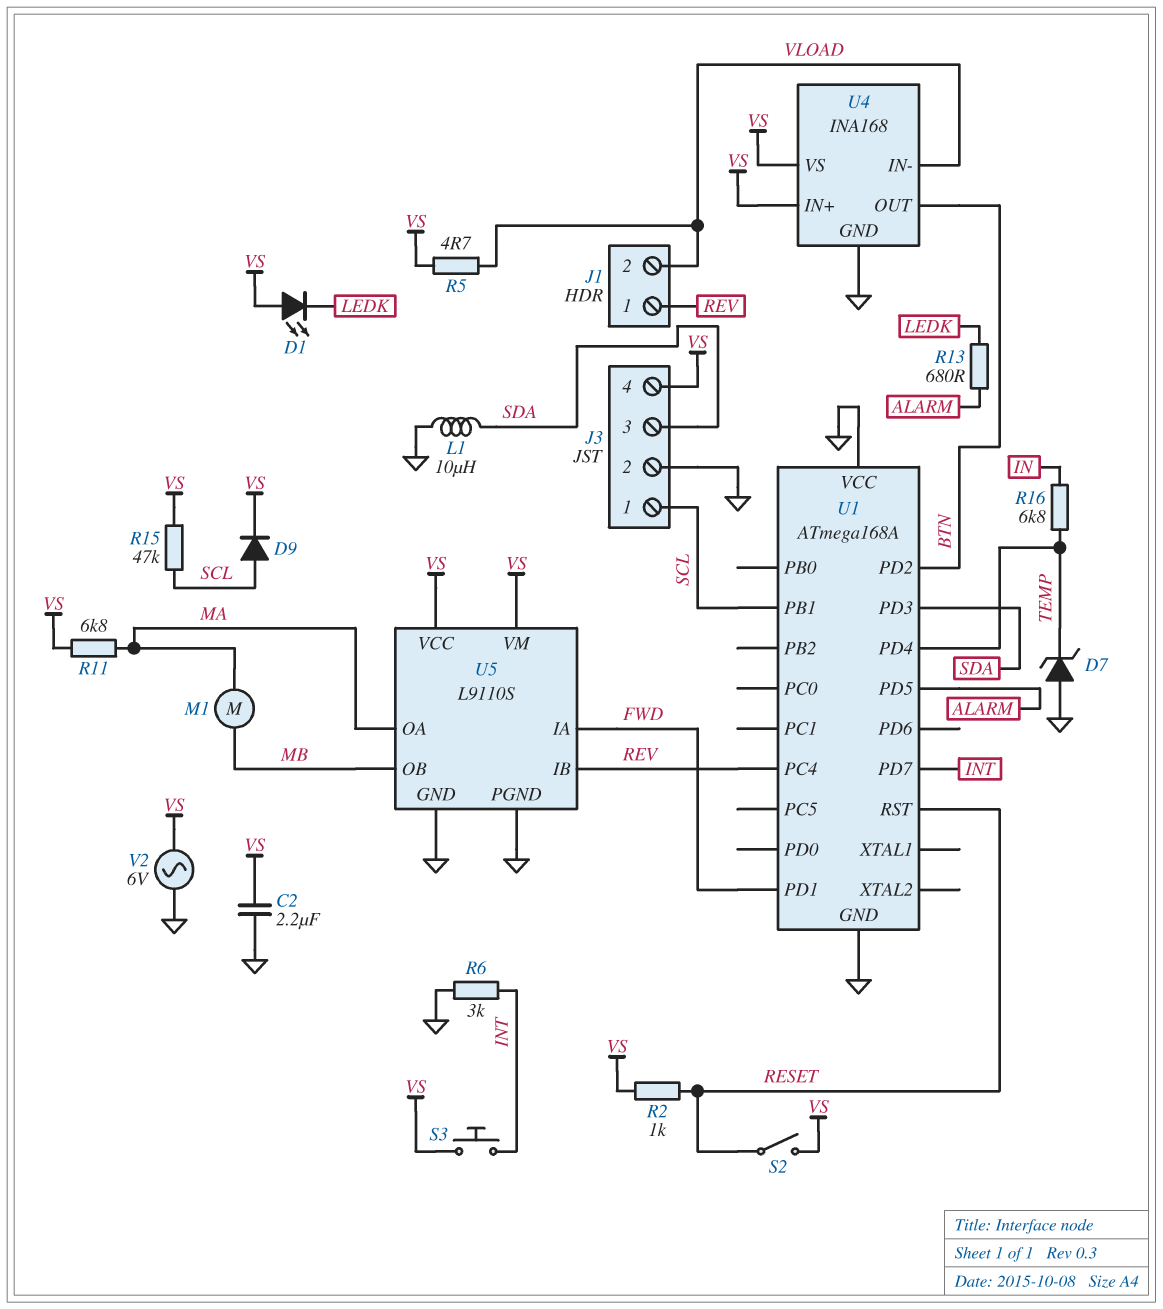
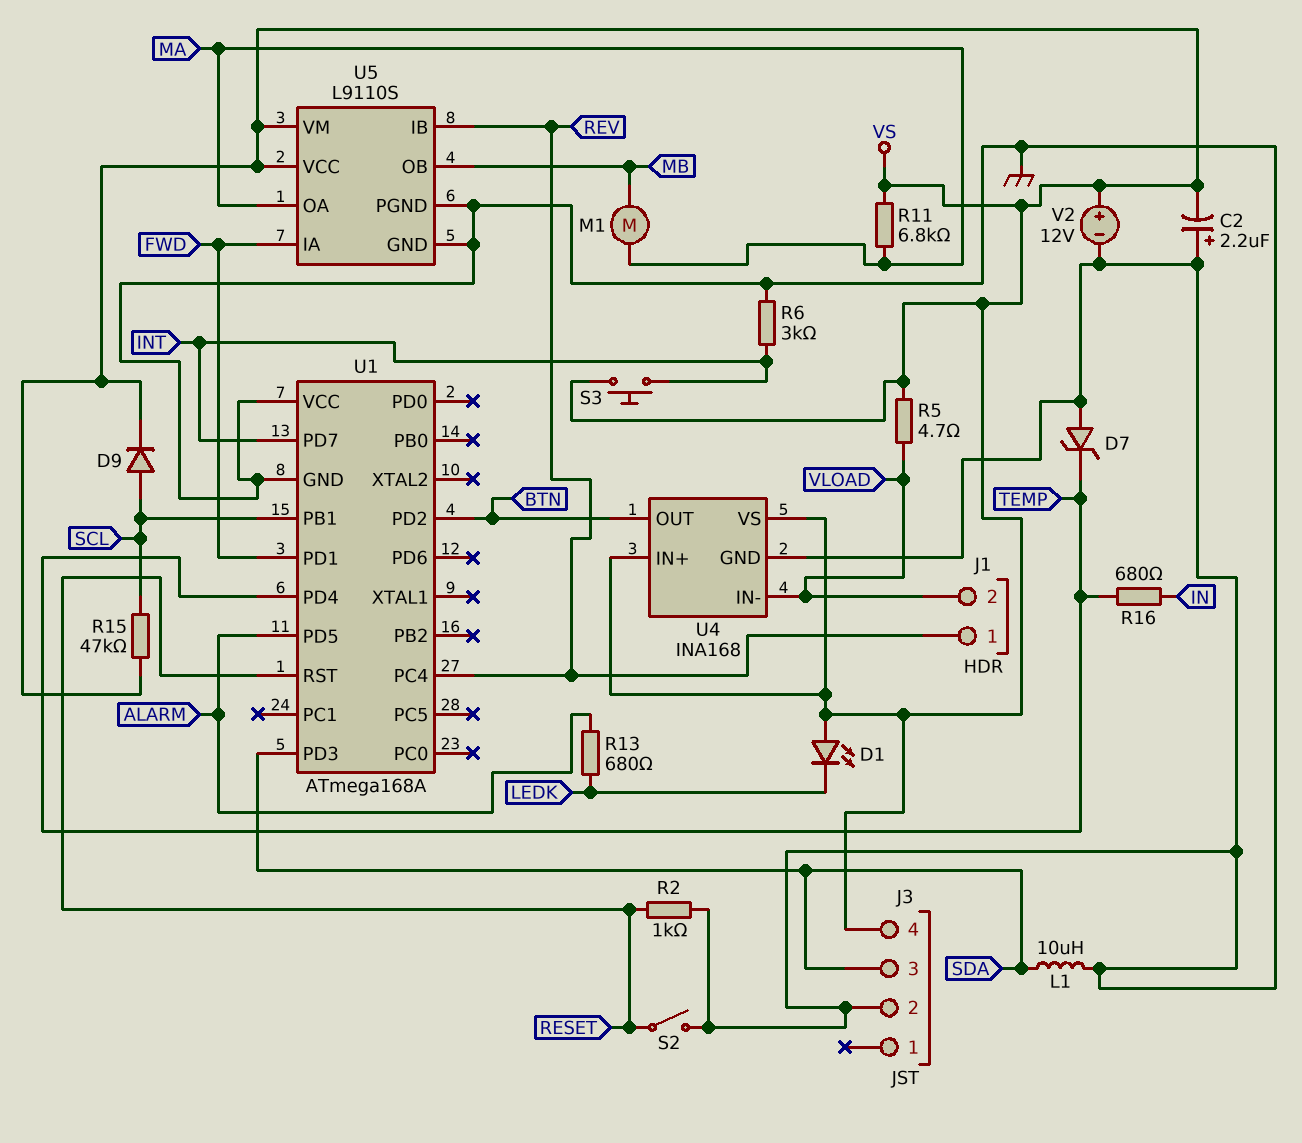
C2: 2.2uF (GND, VS) -> 2.2uF (plus GND, minus VS)
J3 pin 1: SCL -> none
R2: 1k (RESET, VS) -> 1k (GND, RESET)
R16: 6.8k (IN, TEMP) -> 680 (IN, TEMP)
S2: switch (RESET, VS) -> switch (GND, RESET)
V2: AC 6V (GND, VS) -> 12V (plus VS, minus GND)

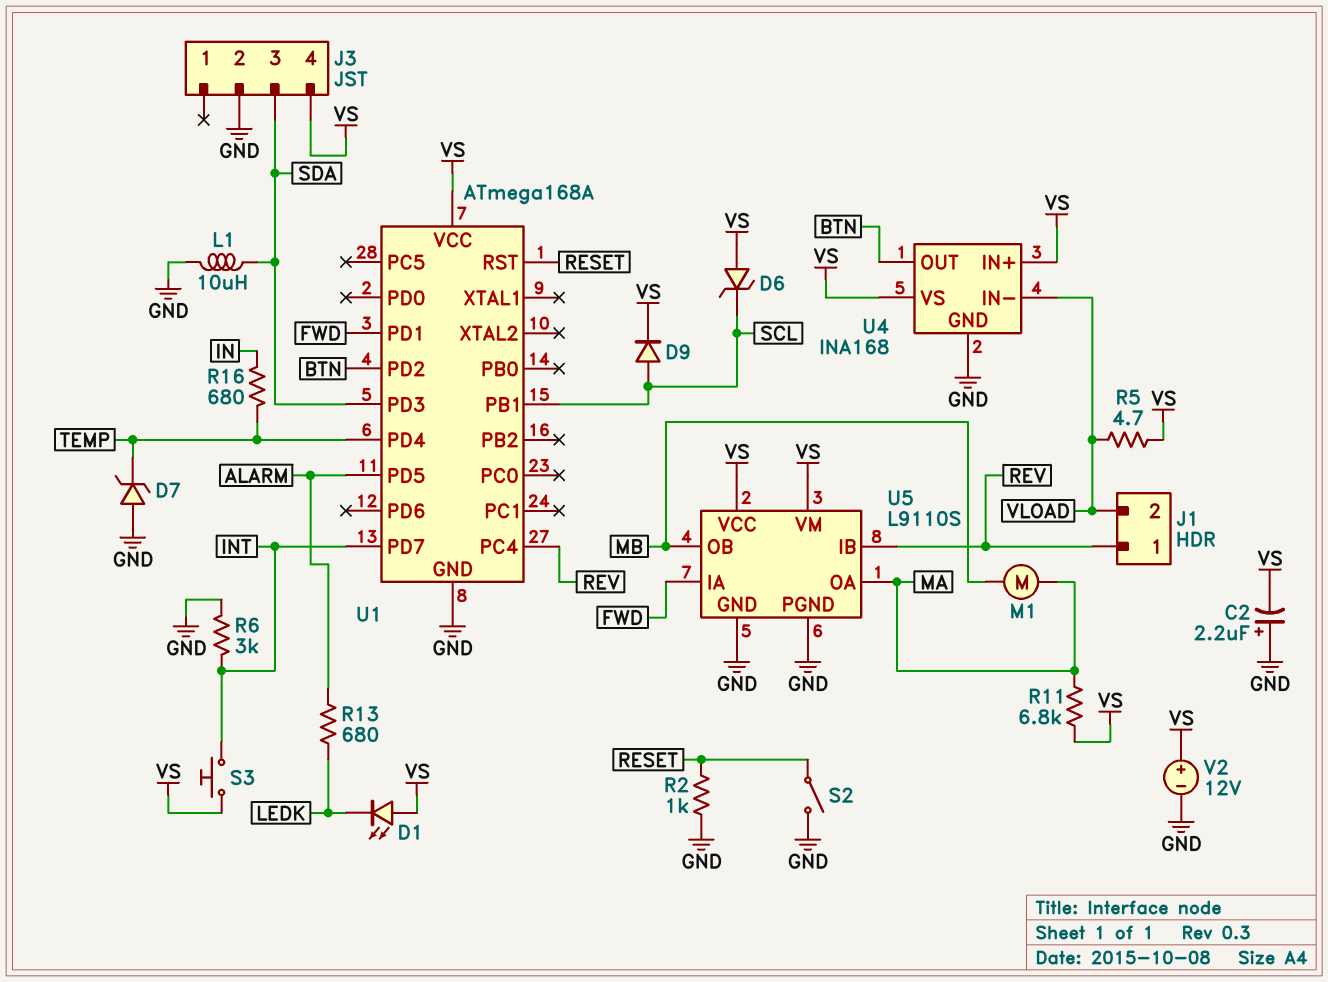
D6: none -> zener (A VS, K SCL)
R15: 47k (SCL, VS) -> none
U1 pin VCC: GND -> VS

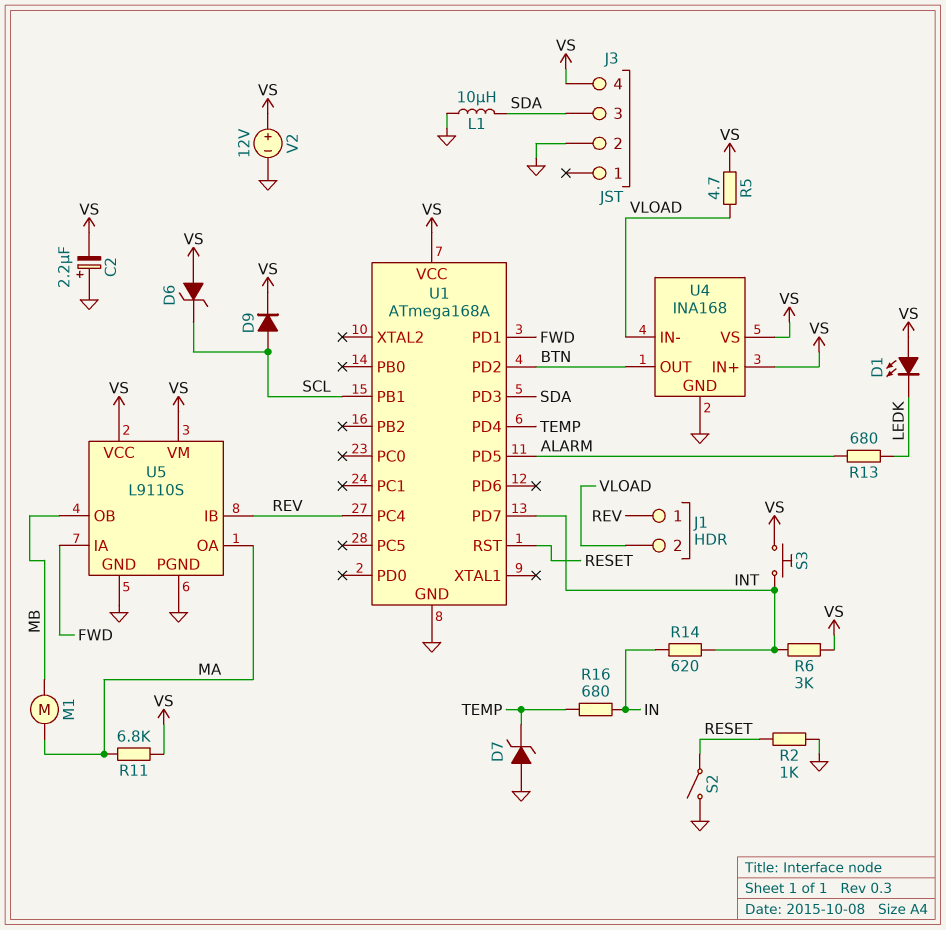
R6: 3k (GND, INT) -> 3k (INT, VS)
R14: none -> 620 (IN, INT)

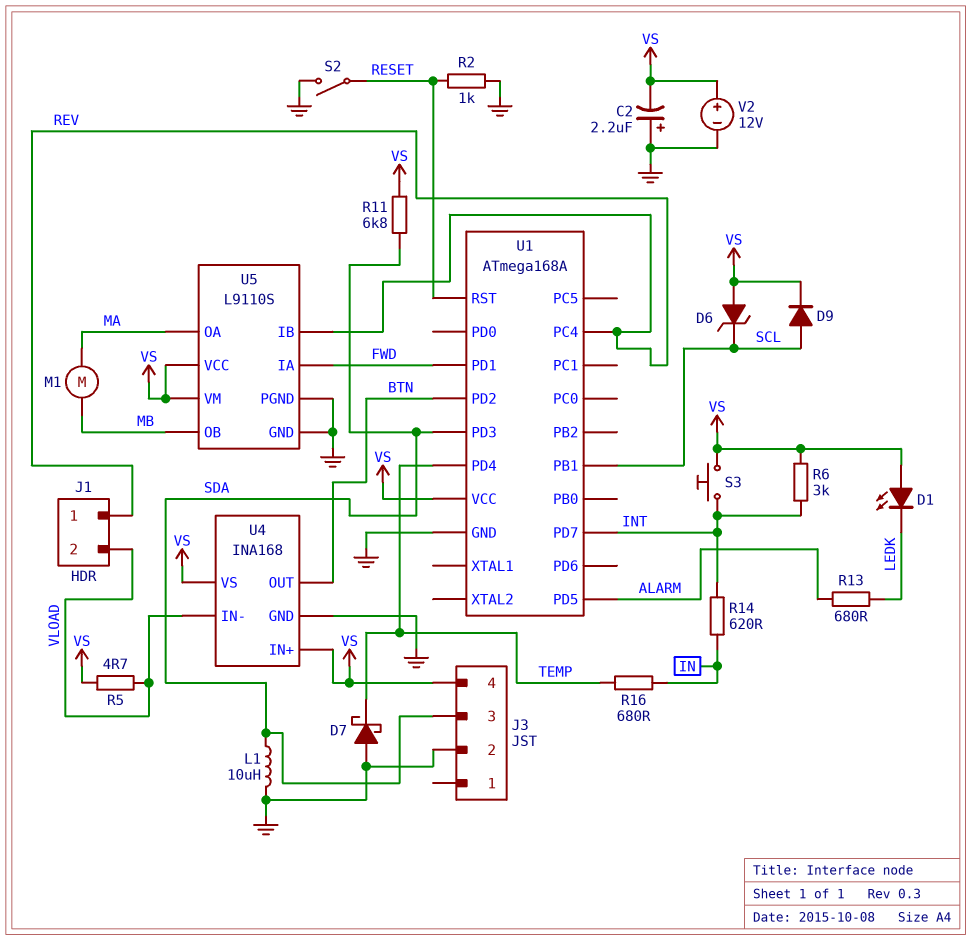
D7: zener (A GND, K TEMP) -> schottky (A GND, K TEMP)
R11: 6.8k (MA, VS) -> 6.8k (SDA, VS)

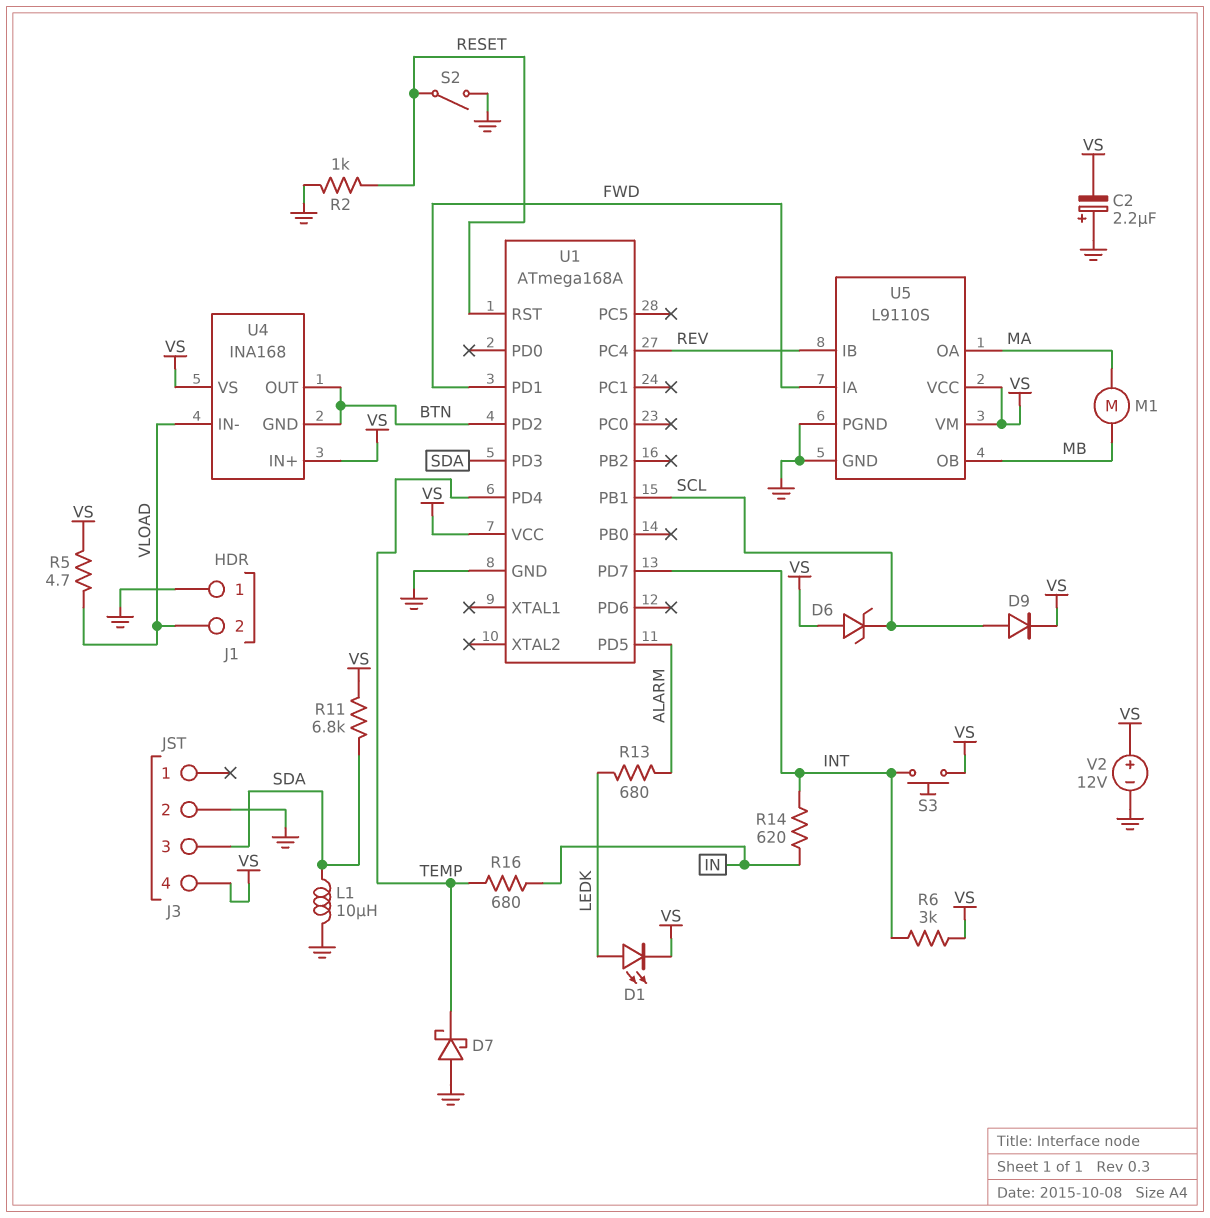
D1: LED (A VS, K LEDK) -> LED (A LEDK, K VS)
J1 pin 1: REV -> GND
U4 pin GND: GND -> BTN

